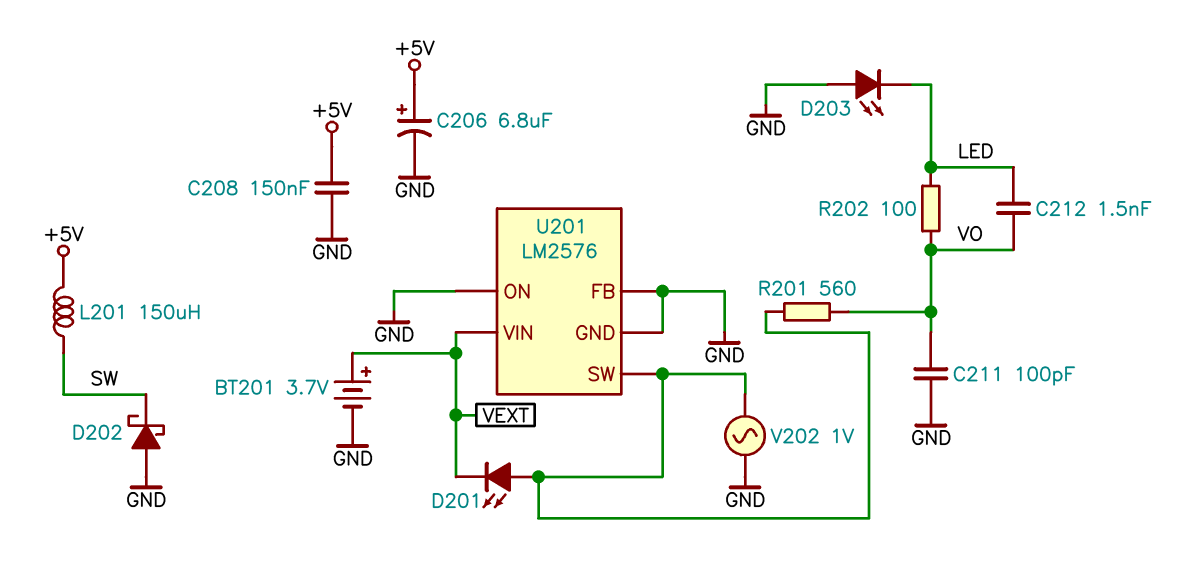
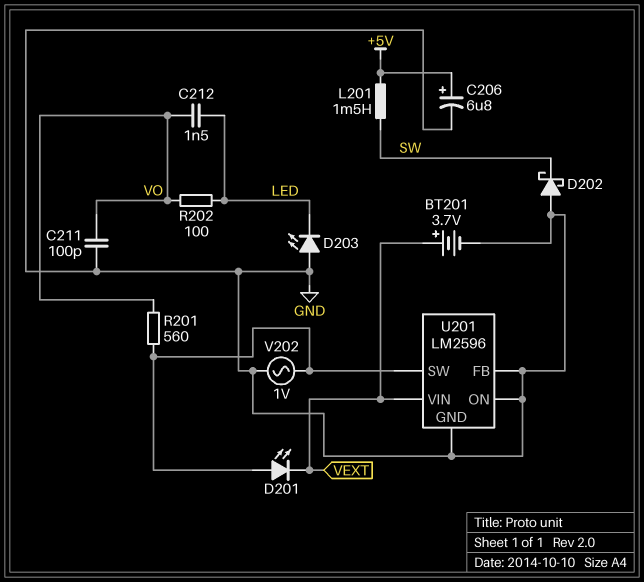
C208: 150nF (+5V, GND) -> none
L201: 150uH (+5V, SW) -> 1.5mH (+5V, SW)
U201: LM2576 -> LM2596

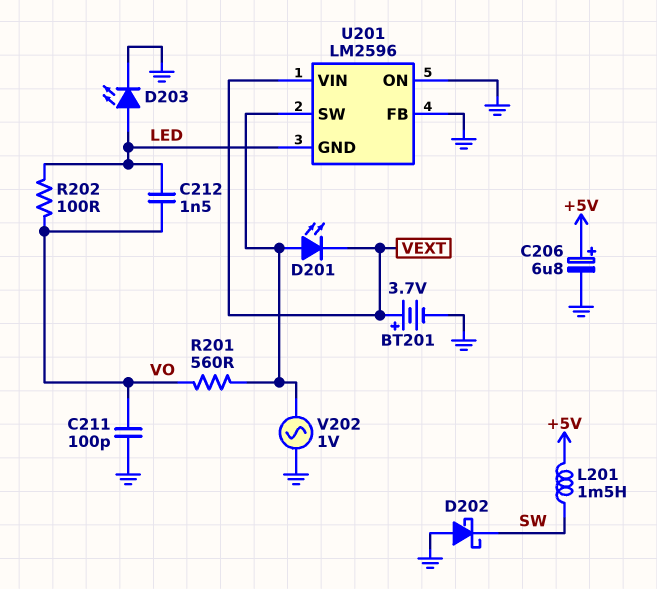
D203: LED (A GND, K LED) -> LED (A LED, K GND)
U201 pin GND: GND -> LED

